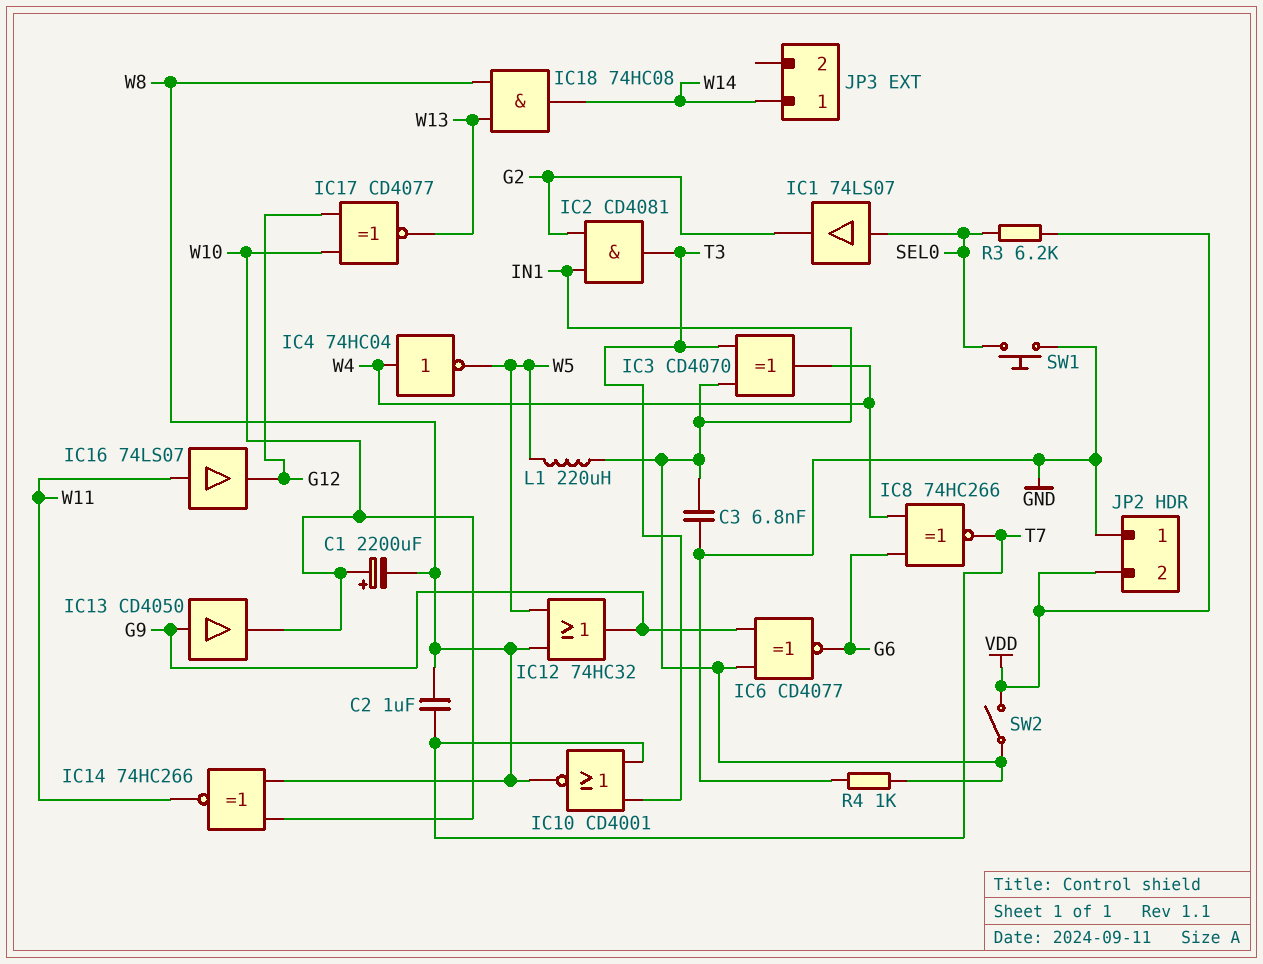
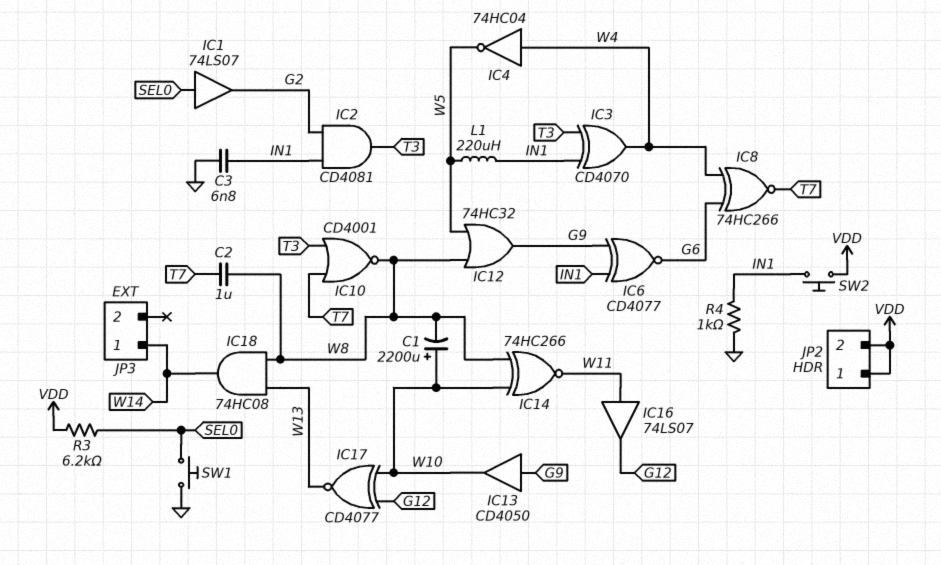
JP2 pin 1: GND -> VDD
SW2: switch (IN1, VDD) -> button (IN1, VDD)

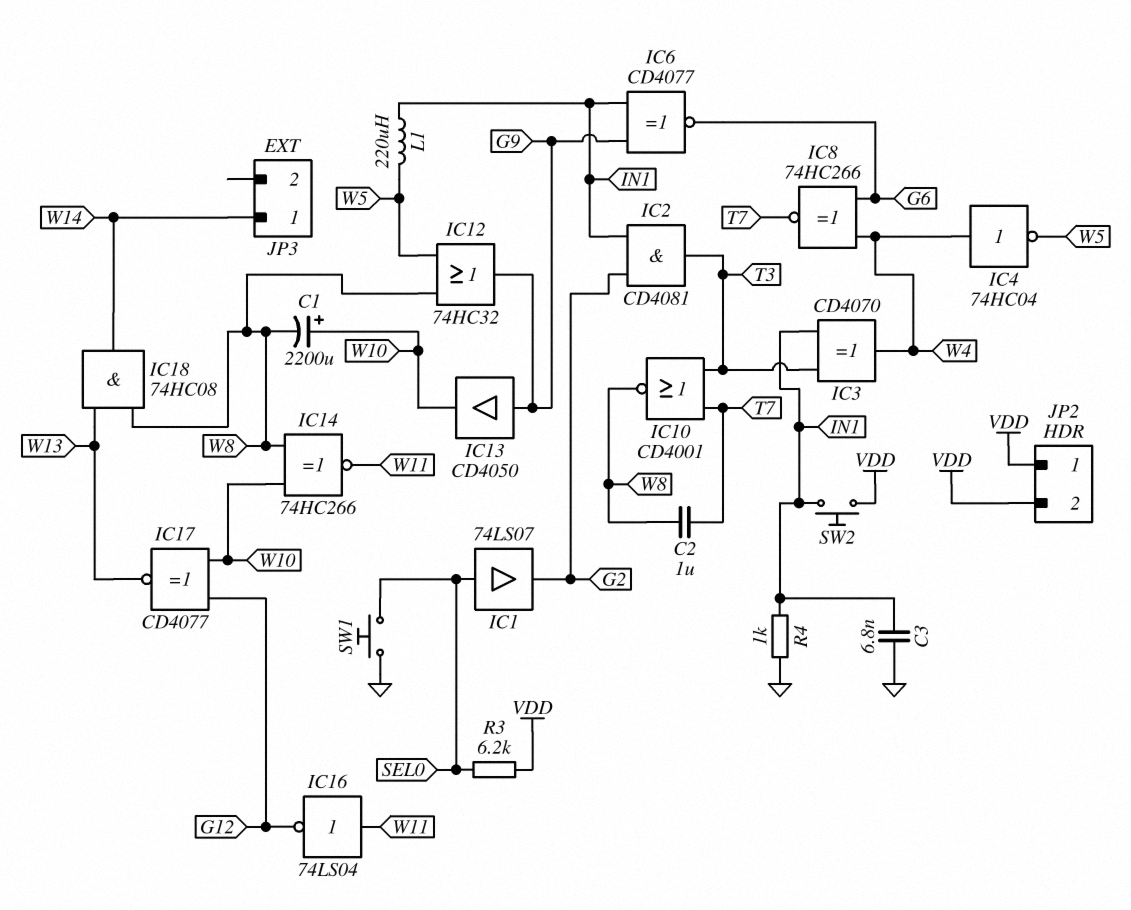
IC16: buffer 74LS07 (in W11, out G12) -> NOT 74LS04 (in W11, out G12)

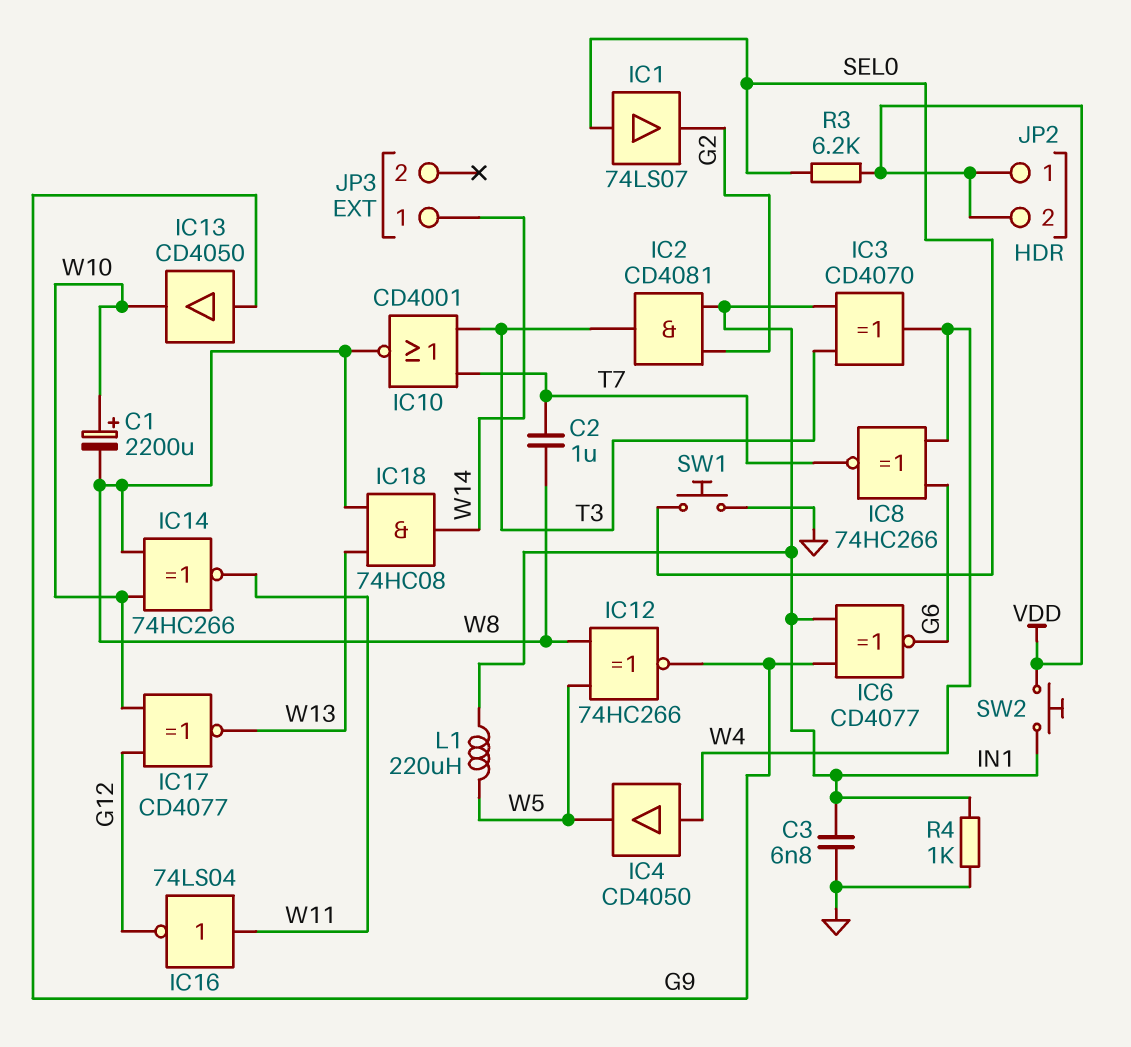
IC4: NOT 74HC04 (in W4, out W5) -> buffer CD4050 (in W4, out W5)
IC12: OR 74HC32 (in W5, in W8, out G9) -> XNOR 74HC266 (in W5, in W8, out G9)

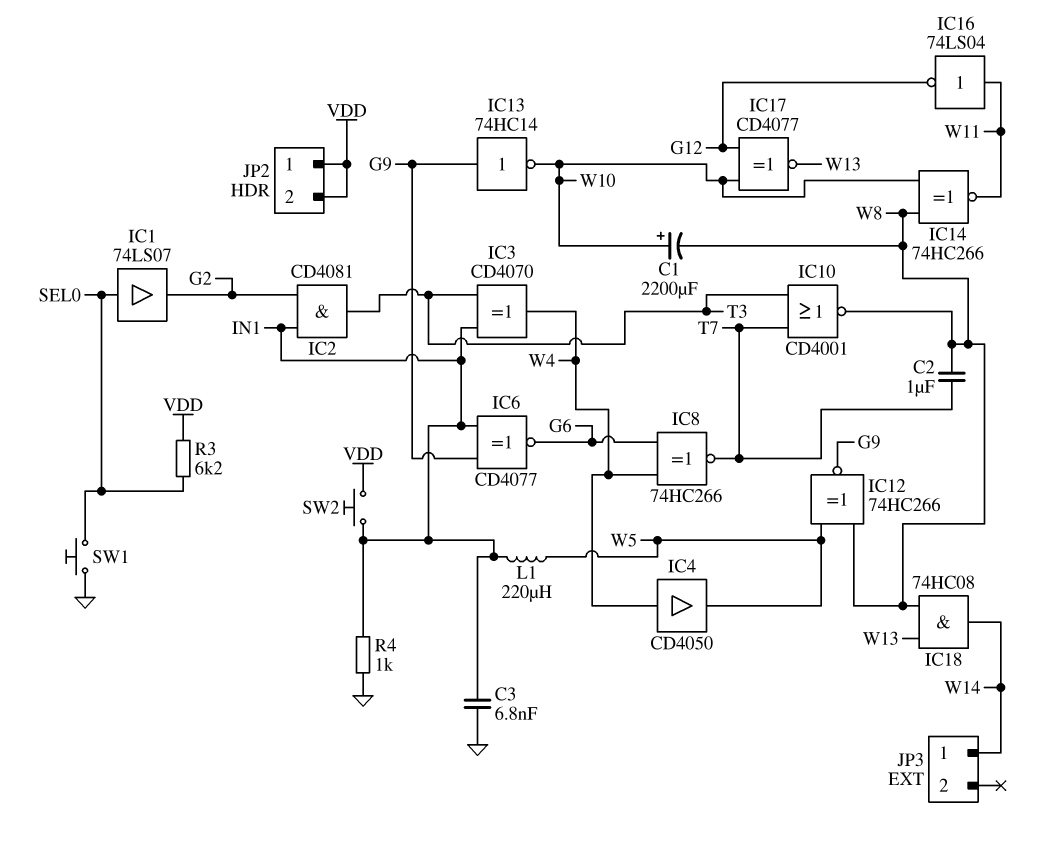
IC13: buffer CD4050 (in G9, out W10) -> NOT 74HC14 (in G9, out W10)

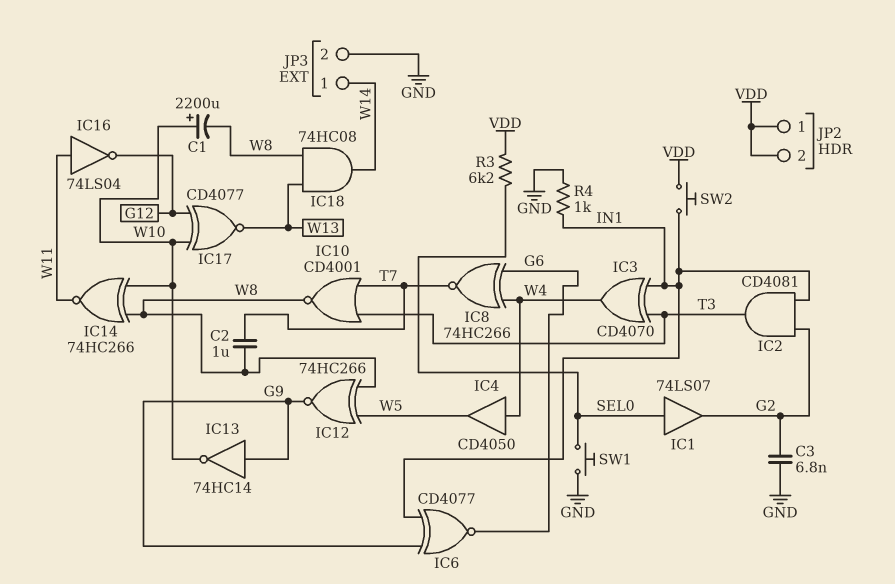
C3: 6.8nF (GND, IN1) -> 6.8nF (G2, GND)
JP3 pin 2: none -> GND
L1: 220uH (IN1, W5) -> none

